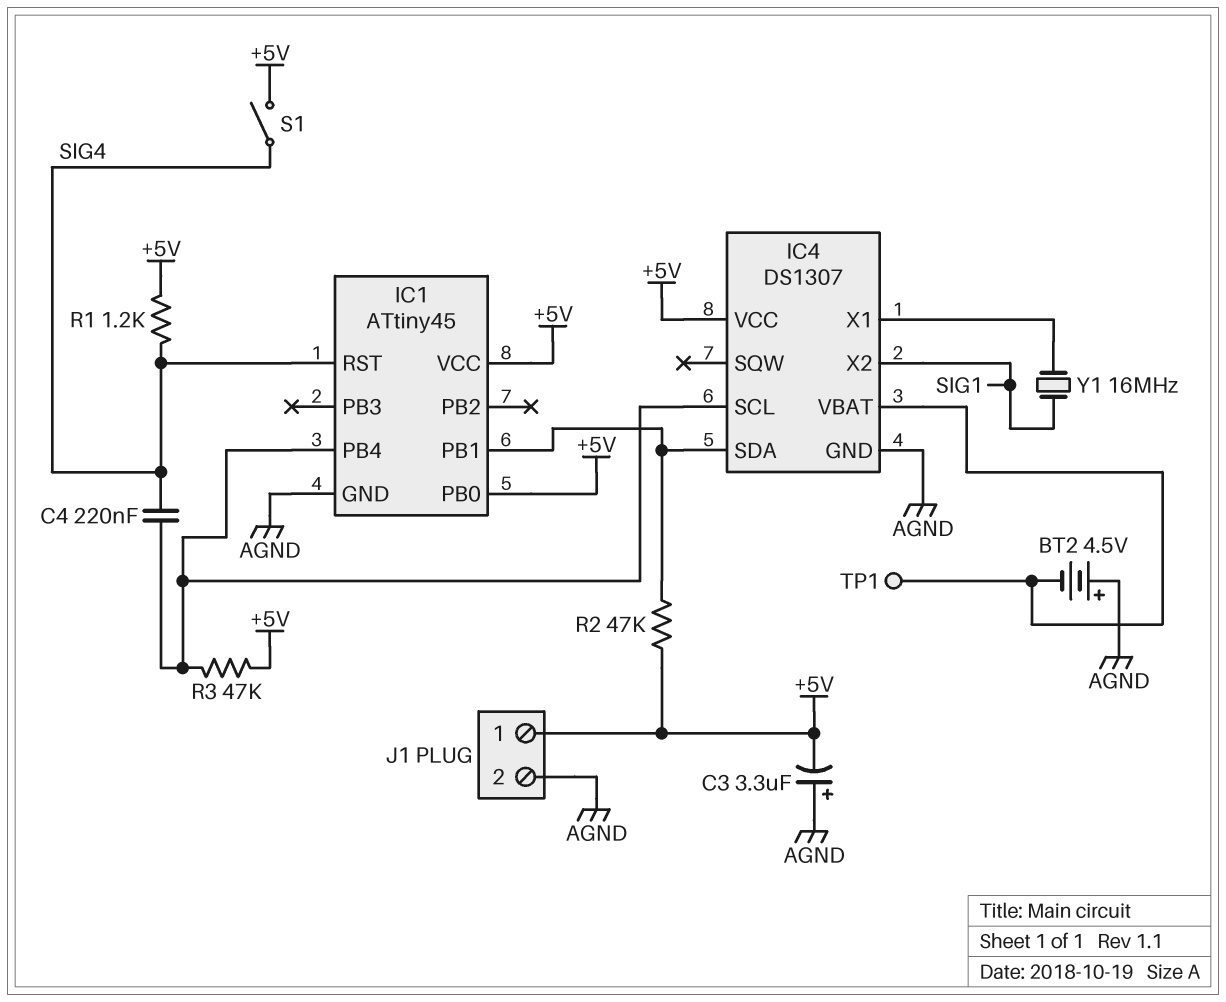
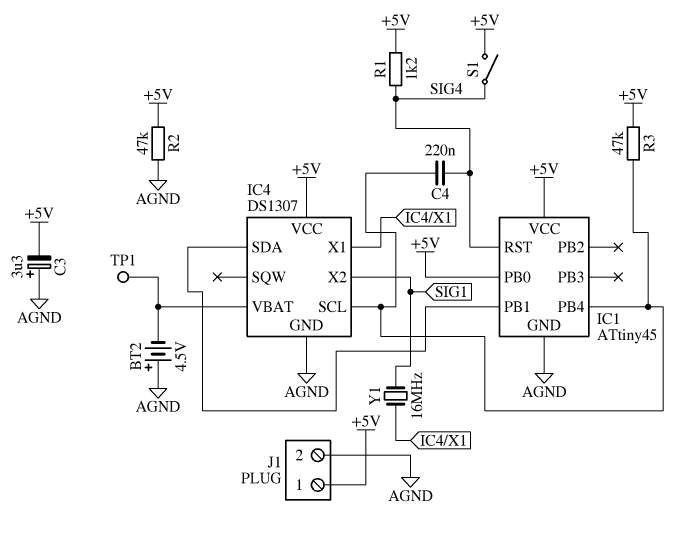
R2: 47k (+5V, IC1/PB1) -> 47k (+5V, AGND)

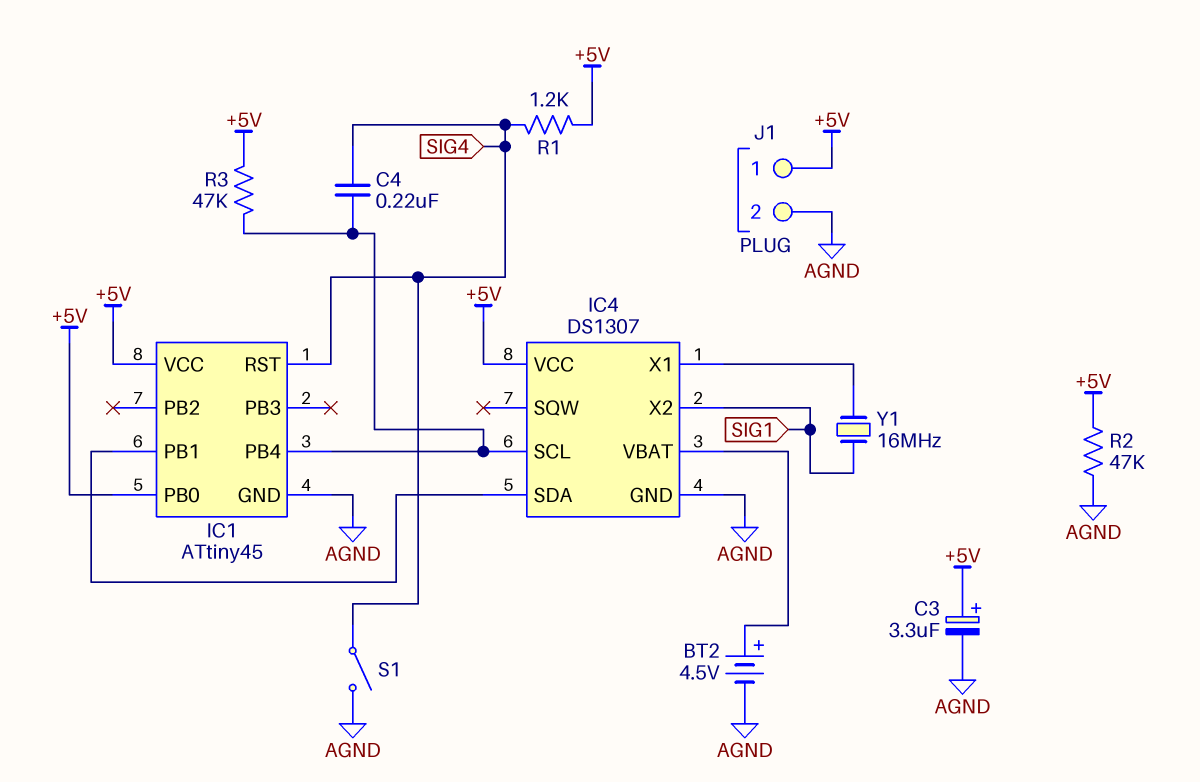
BT2: 4.5V (plus AGND, minus IC4/VBAT) -> 4.5V (plus IC4/VBAT, minus AGND)
C3: 3.3uF (plus AGND, minus +5V) -> 3.3uF (plus +5V, minus AGND)
S1: switch (+5V, SIG4) -> switch (AGND, SIG4)
TP1: test point (IC4/VBAT) -> none

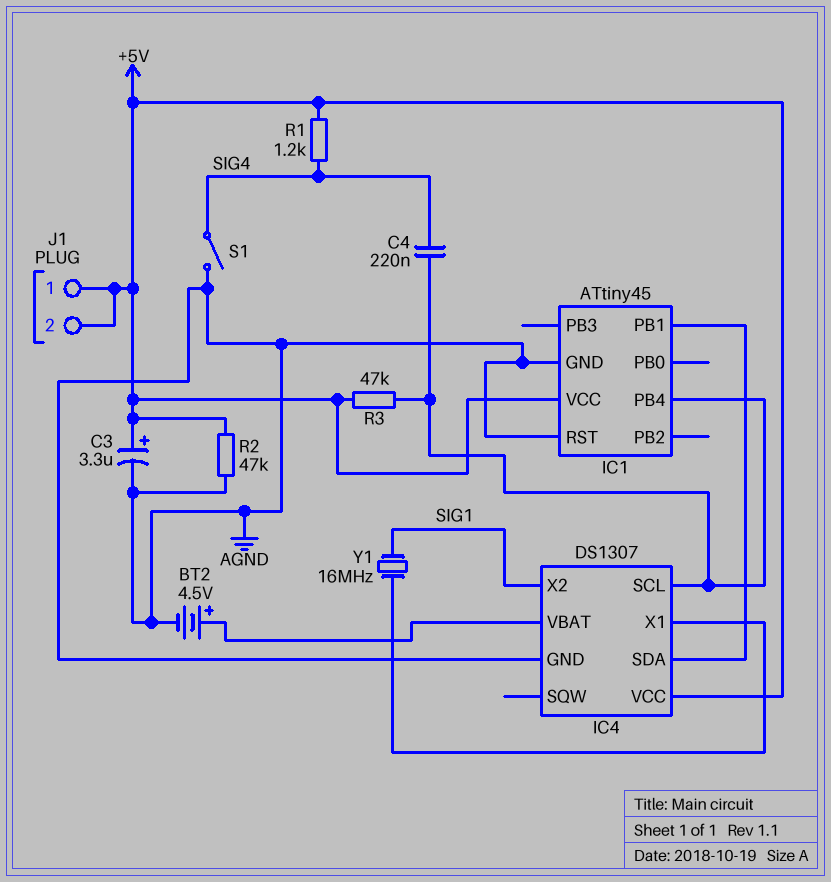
IC1 pin PB0: +5V -> none
IC1 pin RST: SIG4 -> AGND
J1 pin 2: AGND -> +5V

